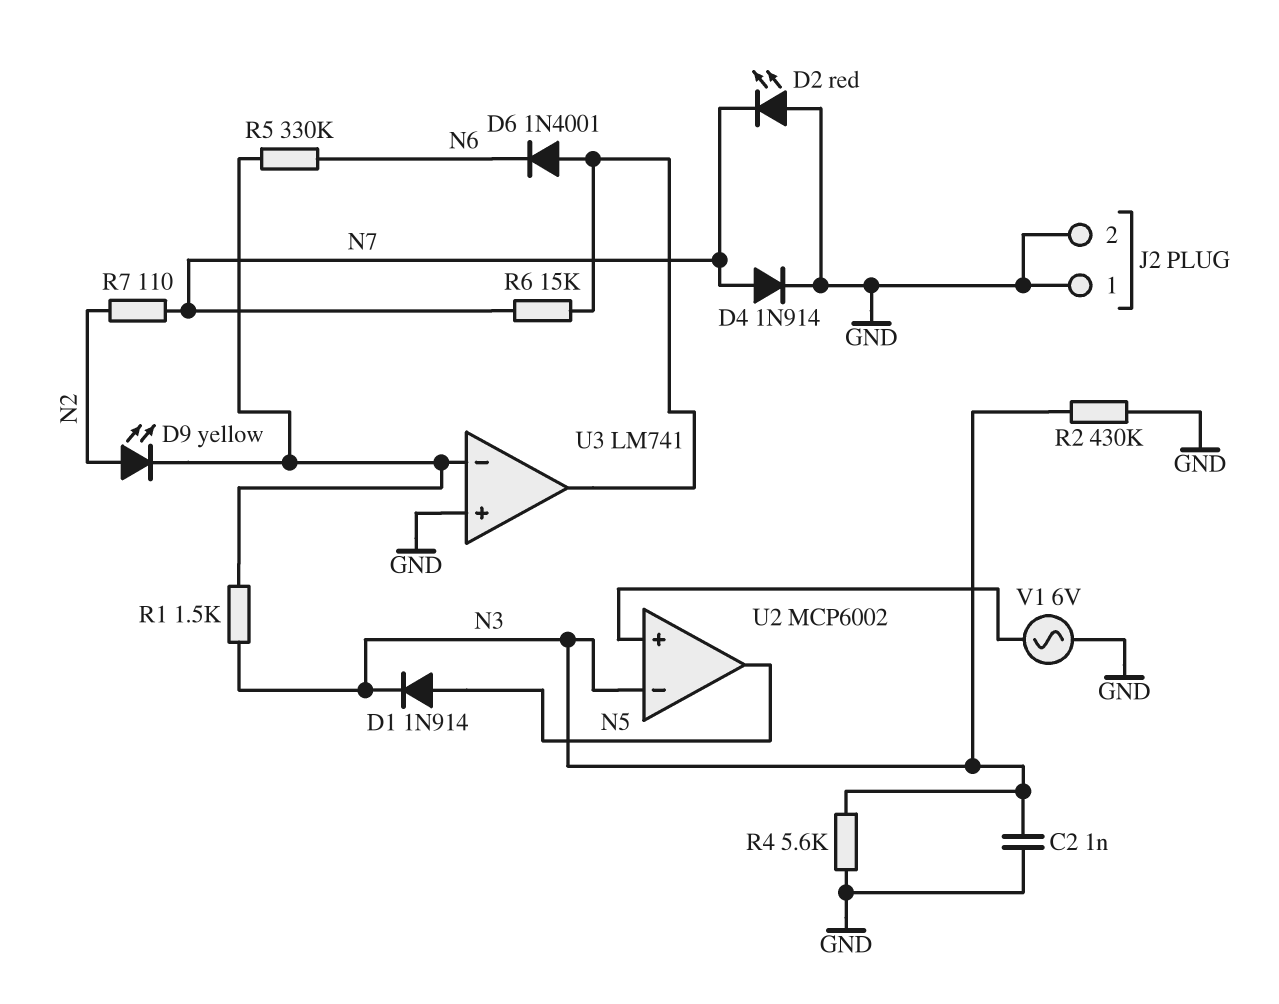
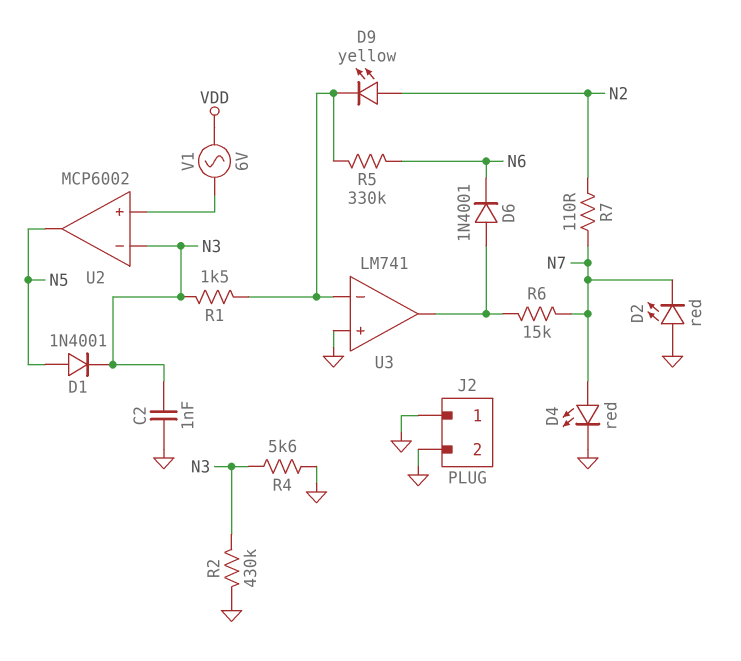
D1: diode 1N914 (A N5, K N3) -> diode 1N4001 (A N5, K N3)
D4: diode 1N914 (A N7, K GND) -> LED red (A N7, K GND)
V1: AC 6V (GND, U2/in+) -> AC 6V (U2/in+, VDD)

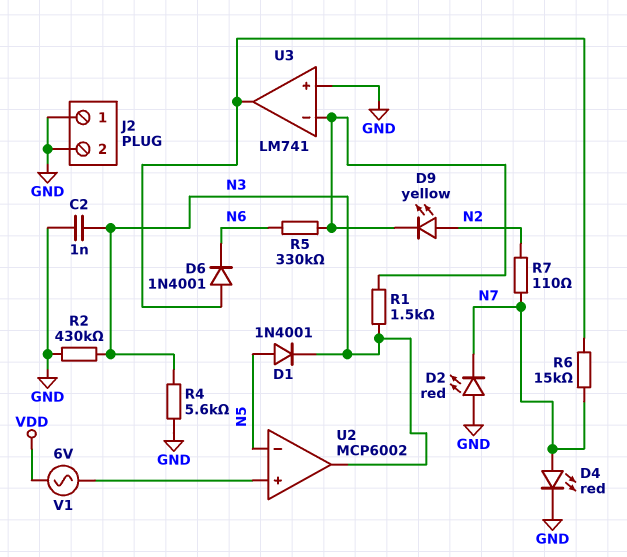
U2 pin in-: N3 -> N5
U2 pin out: N5 -> N3

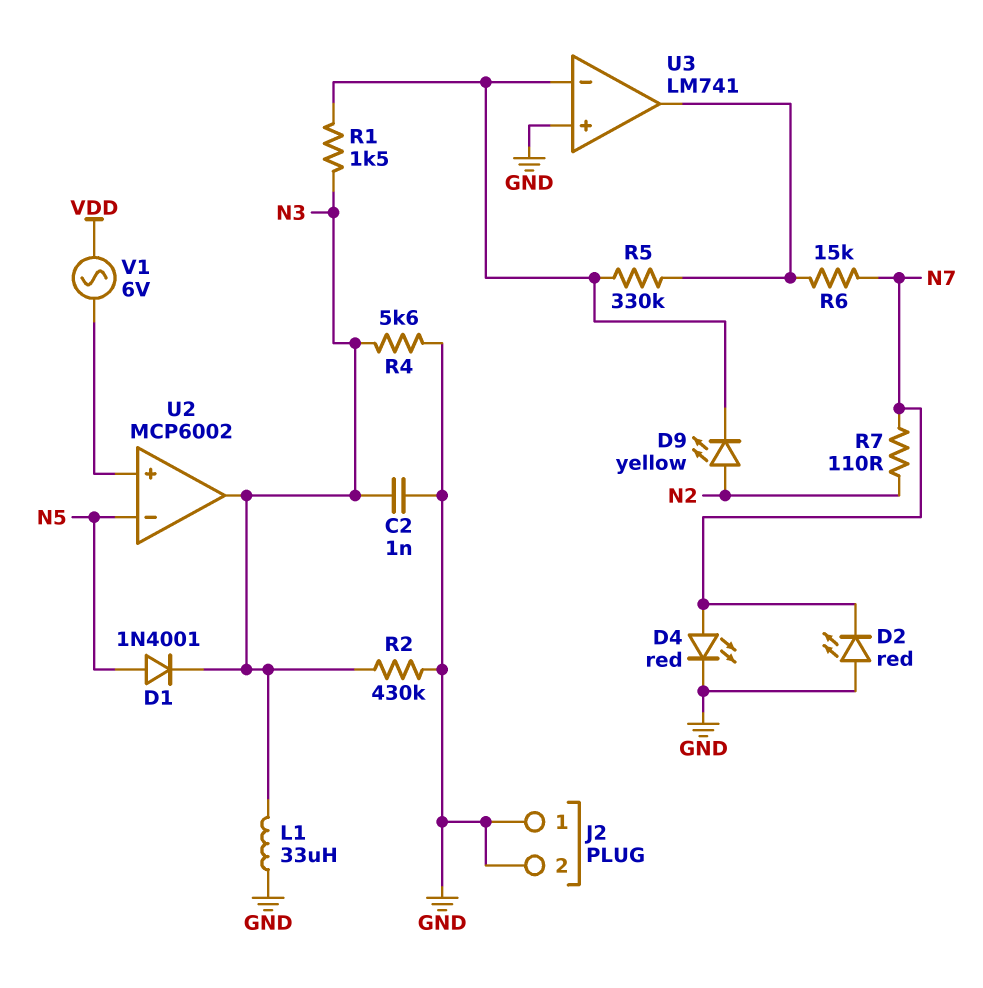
D6: diode 1N4001 (A U3/out, K N6) -> none
L1: none -> 33uH (GND, N3)
R5: 330k (N6, U3/in-) -> 330k (U3/in-, U3/out)

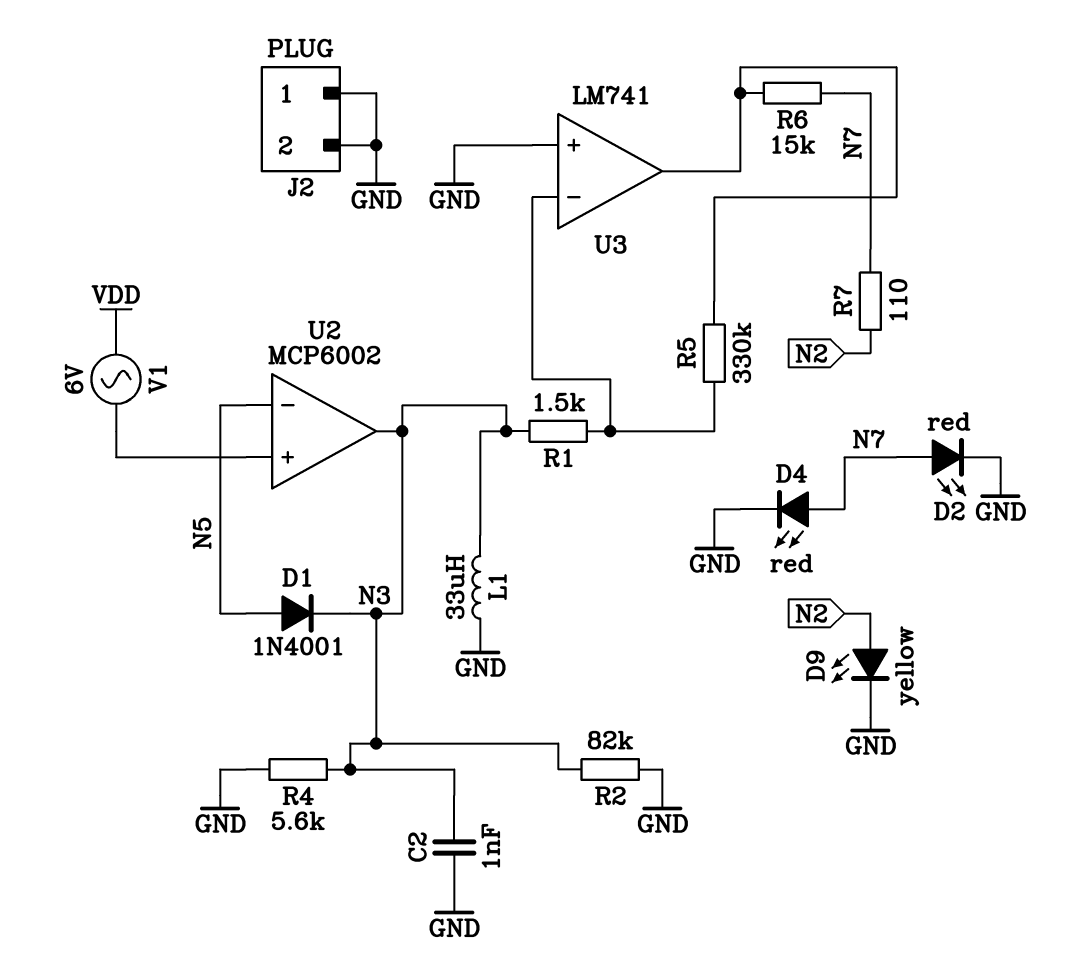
D2: LED red (A GND, K N7) -> LED red (A N7, K GND)
D9: LED yellow (A N2, K U3/in-) -> LED yellow (A N2, K GND)
R2: 430k (GND, N3) -> 82k (GND, N3)

